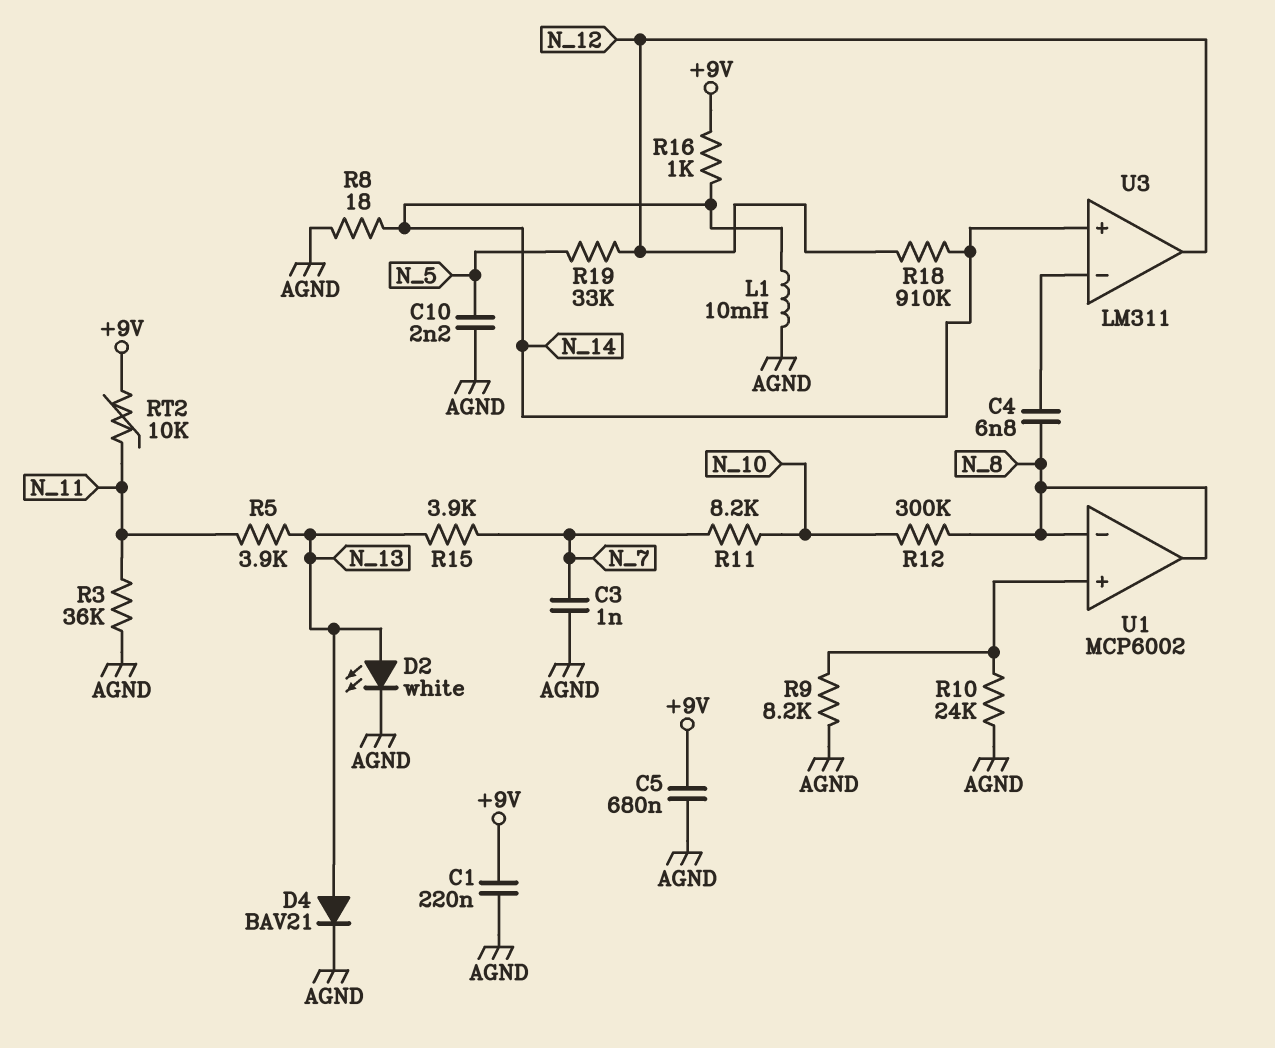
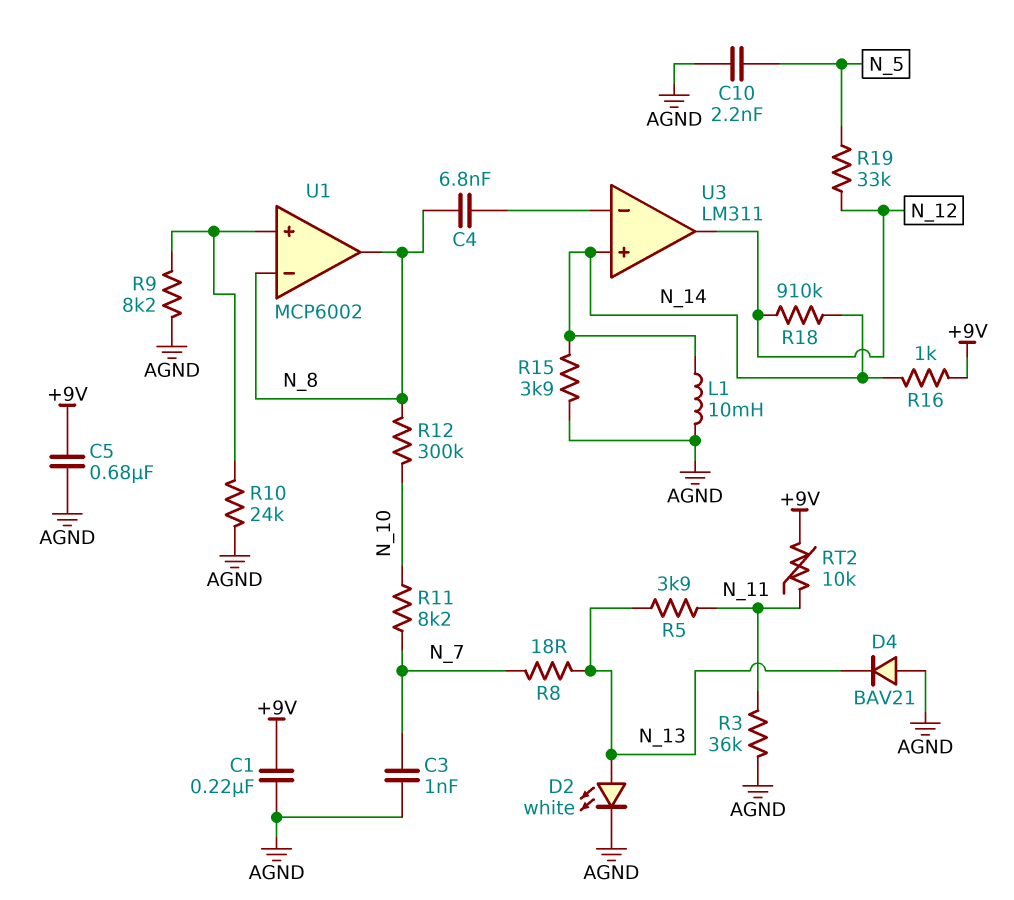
D4: diode BAV21 (A N_13, K AGND) -> diode BAV21 (A AGND, K N_13)
R8: 18 (AGND, N_14) -> 18 (N_7, N_13)
R15: 3.9k (N_7, N_13) -> 3.9k (AGND, N_14)

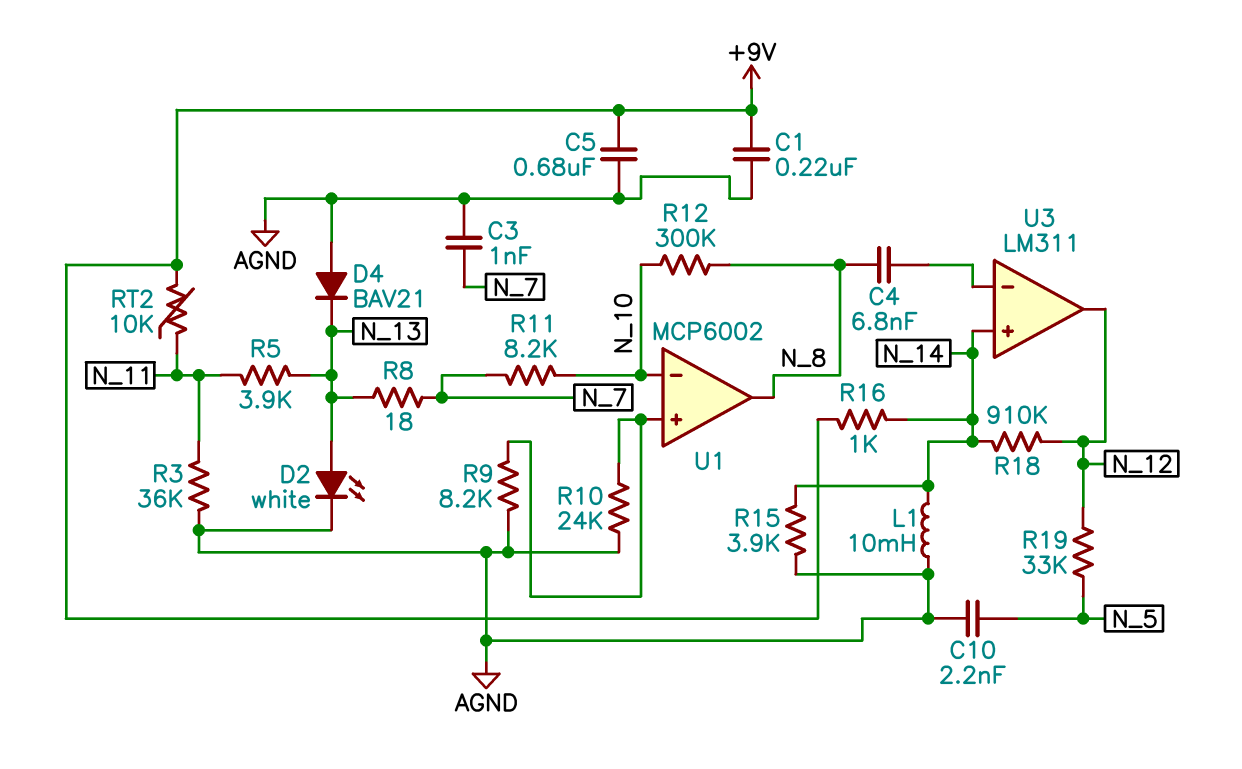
U1 pin in-: N_8 -> N_10

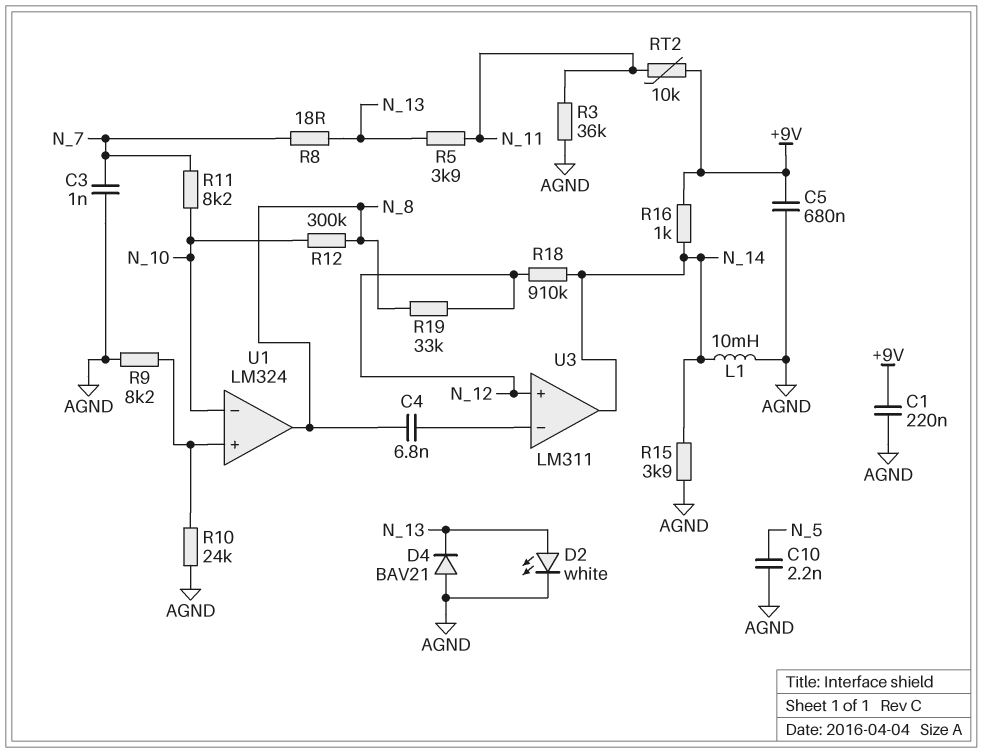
R19: 33k (N_5, N_12) -> 33k (N_8, N_12)
U1: MCP6002 -> LM324
U3 pin in+: N_14 -> N_12
U3 pin out: N_12 -> N_14

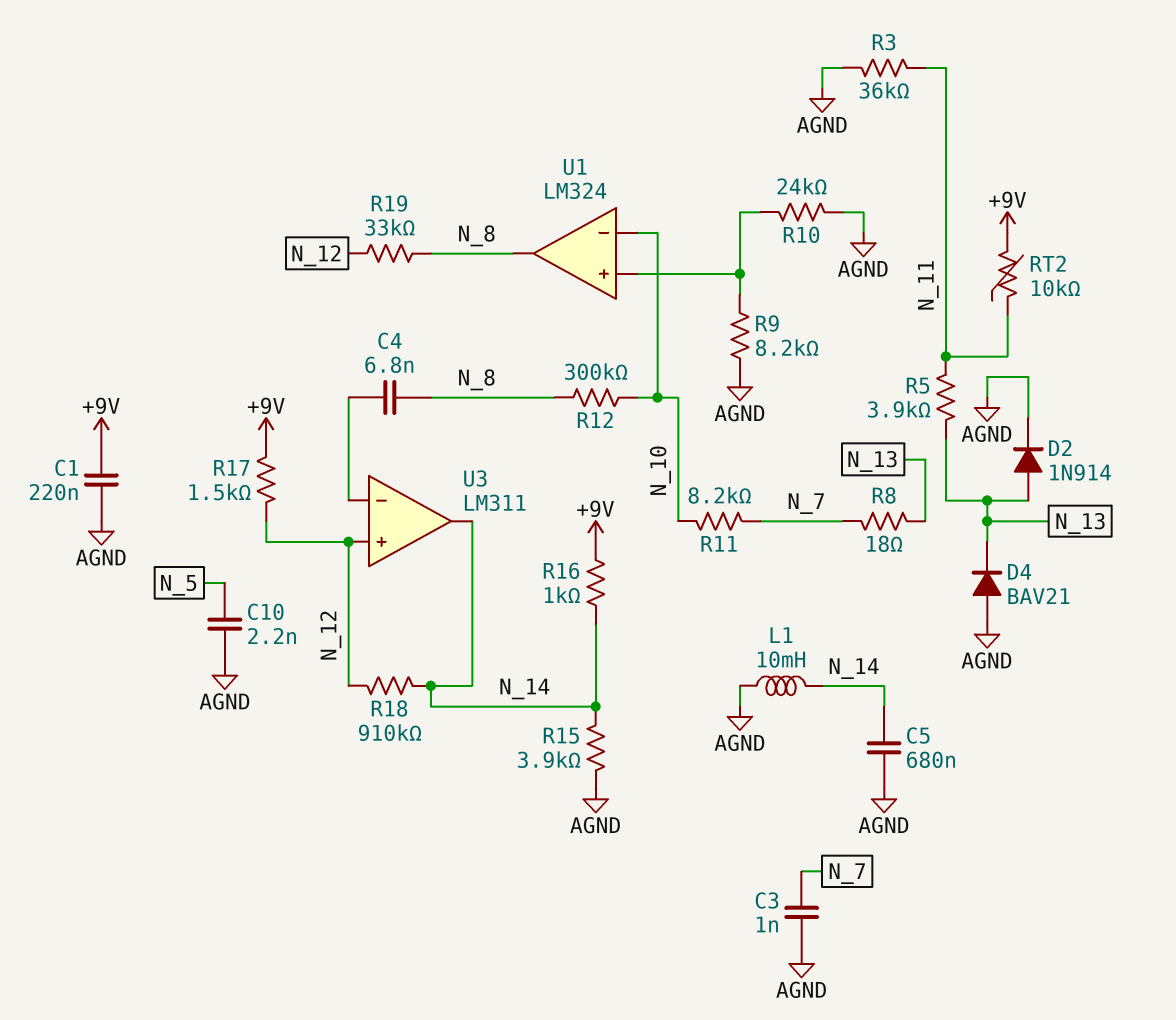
C5: 680nF (+9V, AGND) -> 680nF (AGND, N_14)
D2: LED white (A N_13, K AGND) -> diode 1N914 (A N_13, K AGND)
R17: none -> 1.5k (+9V, N_12)

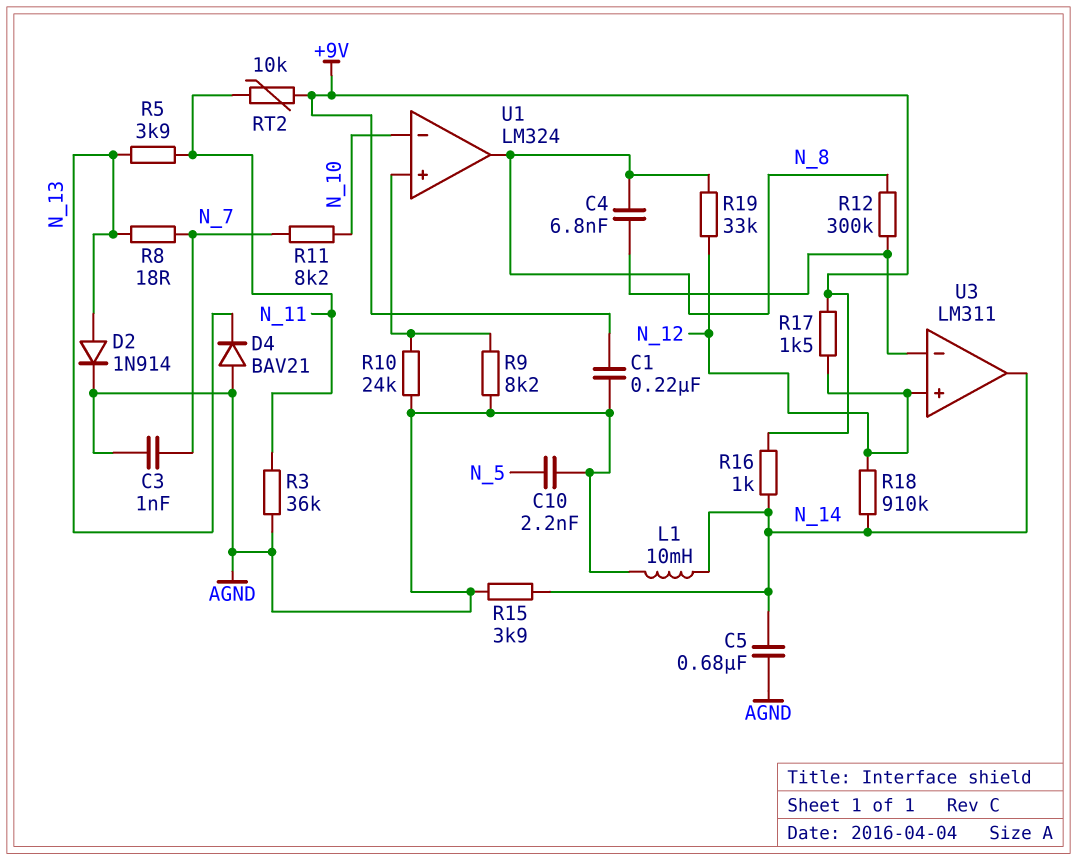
R12: 300k (N_8, N_10) -> 300k (N_8, U3/in-)

